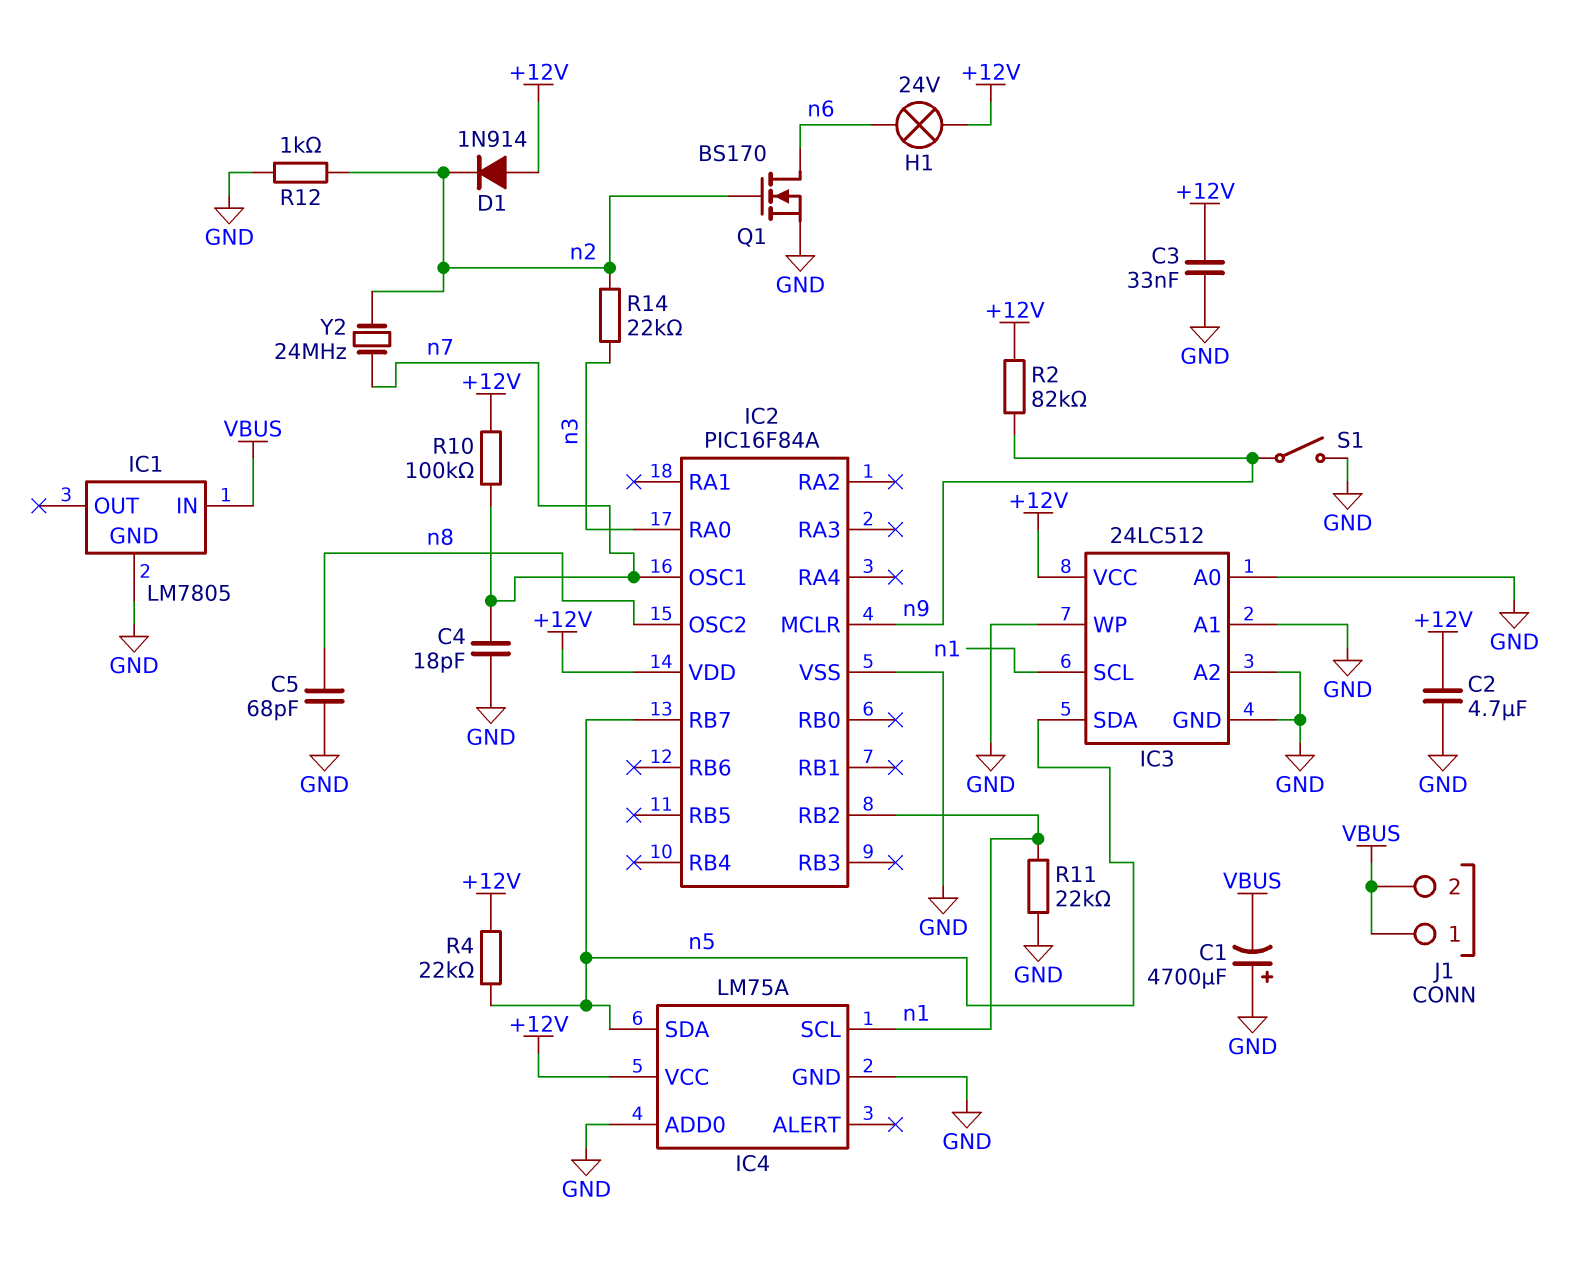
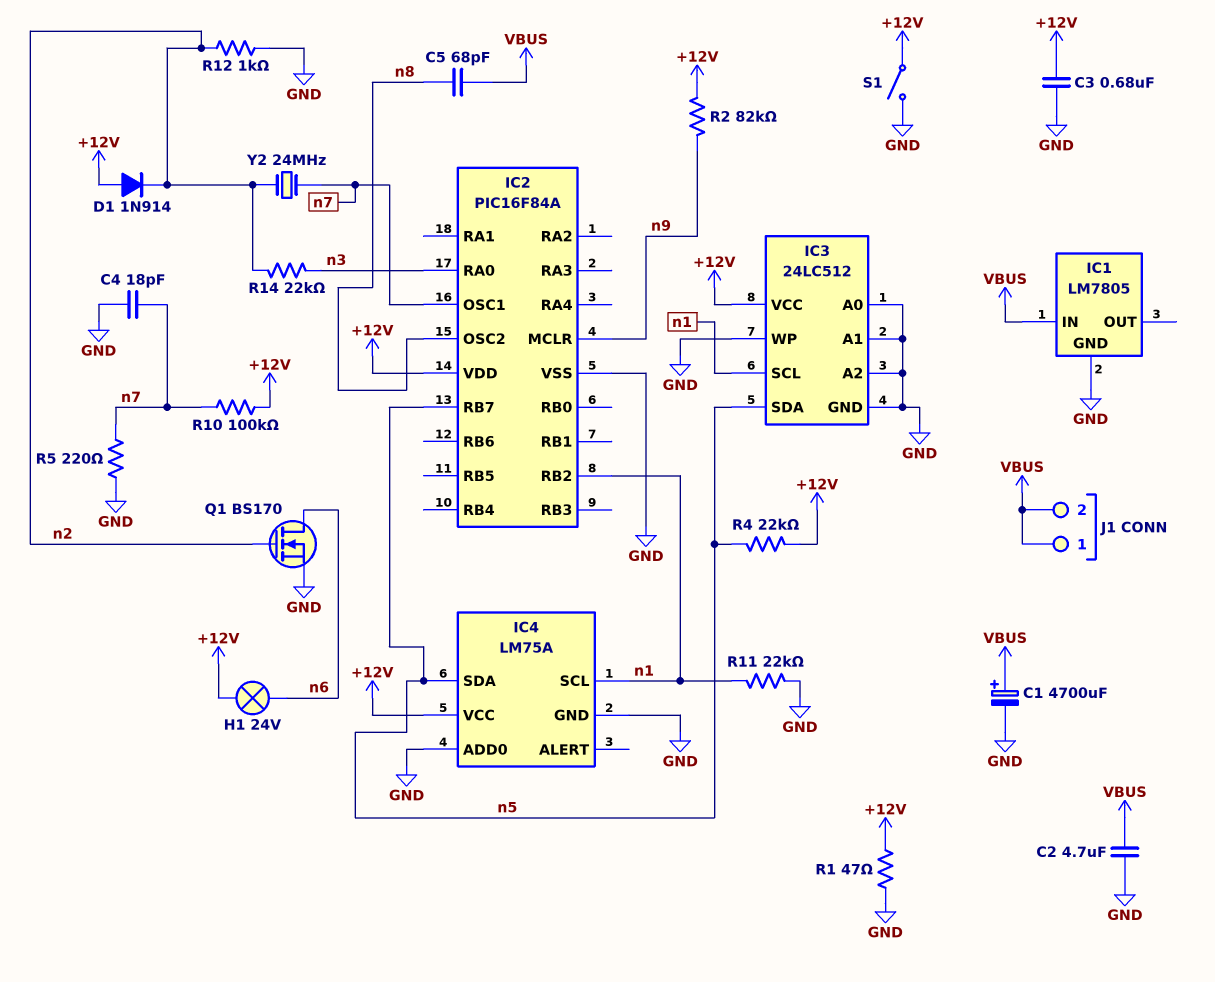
C1: 4700uF (plus GND, minus VBUS) -> 4700uF (plus VBUS, minus GND)
C2: 4.7uF (+12V, GND) -> 4.7uF (GND, VBUS)
C3: 33nF (+12V, GND) -> 680nF (+12V, GND)
C5: 68pF (GND, n8) -> 68pF (VBUS, n8)
R1: none -> 47 (+12V, GND)
R5: none -> 220 (GND, n7)
S1: switch (GND, n9) -> switch (+12V, GND)

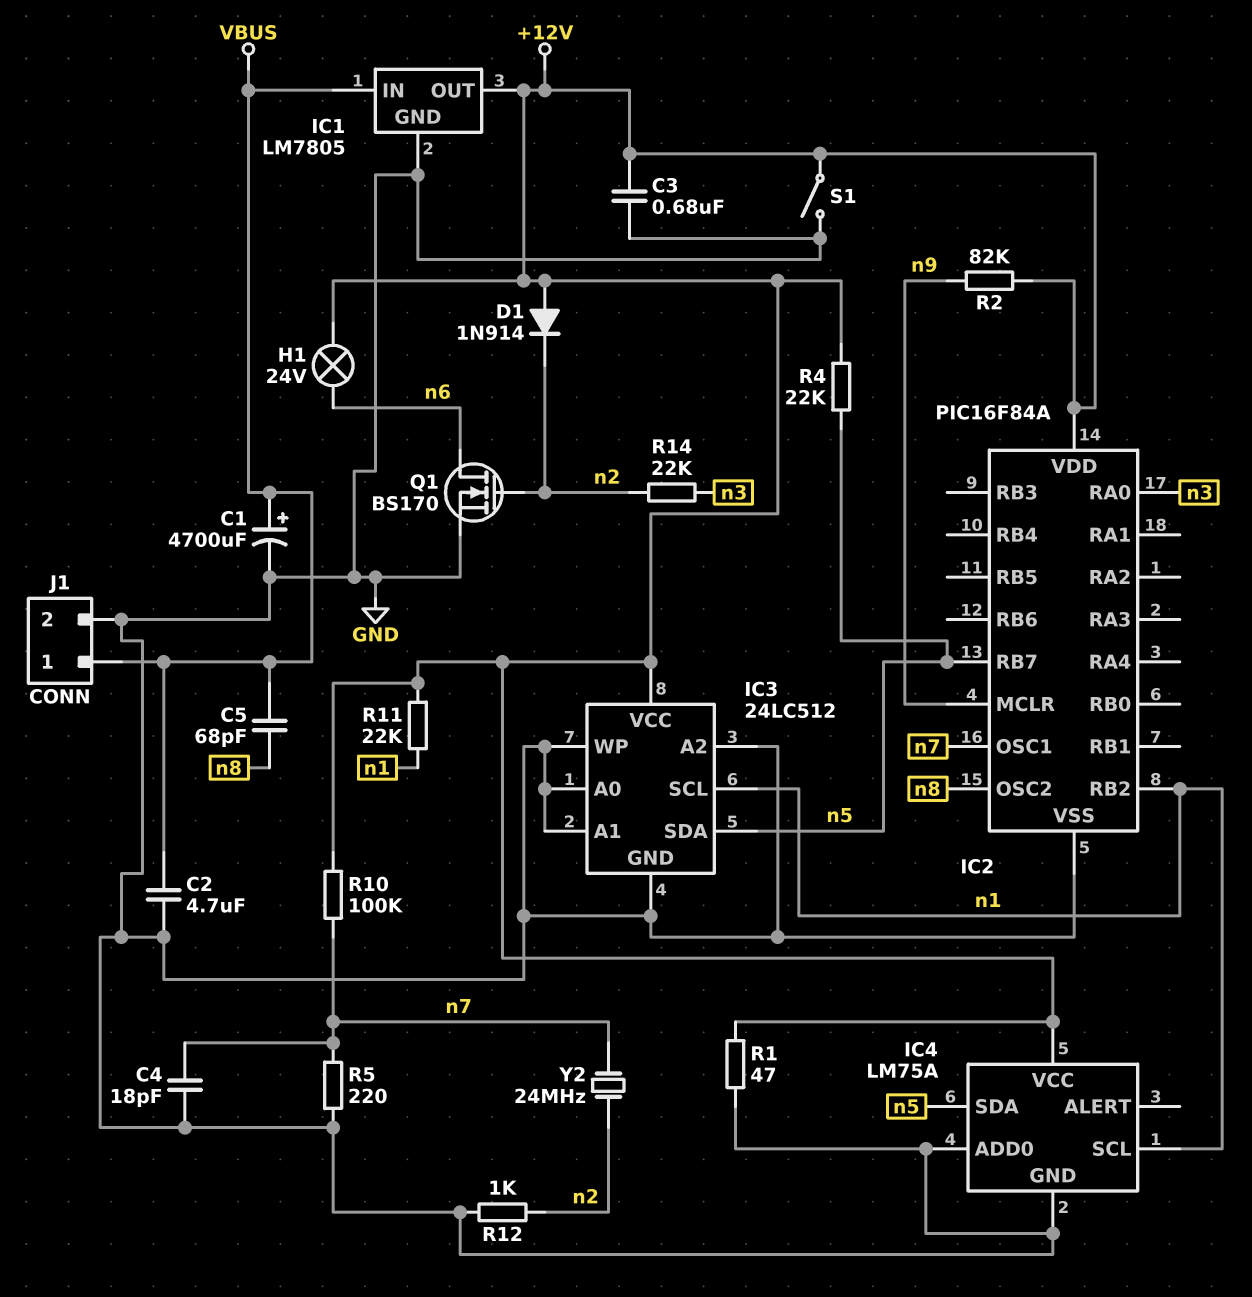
IC1 pin OUT: none -> +12V
J1 pin 2: VBUS -> GND
R11: 22k (GND, n1) -> 22k (+12V, n1)

